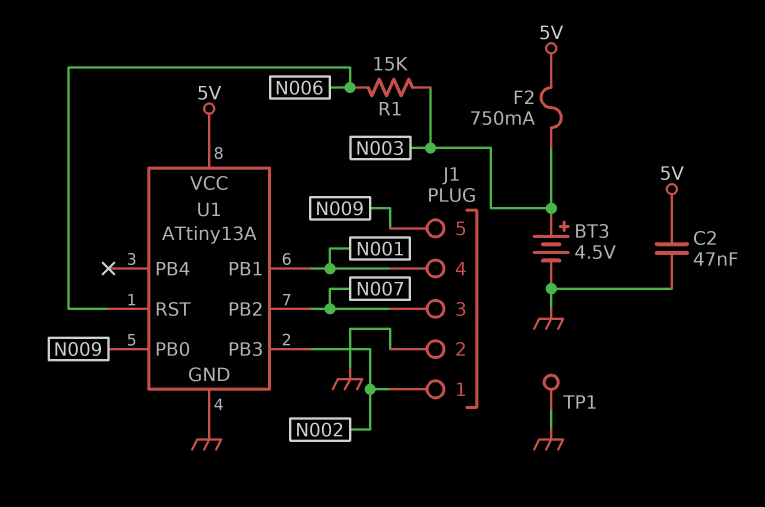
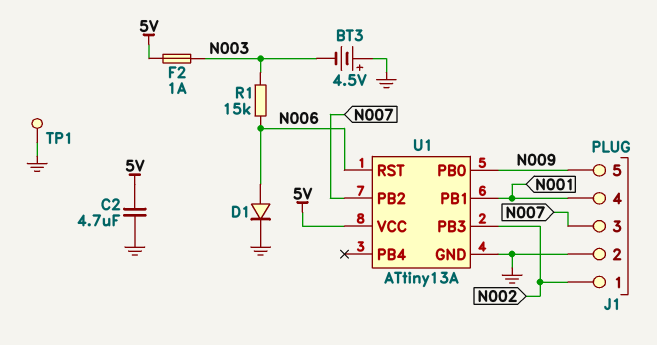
BT3: 4.5V (plus N003, minus GND) -> 4.5V (plus GND, minus N003)
C2: 47nF (5V, GND) -> 4.7uF (5V, GND)
D1: none -> diode (A N006, K GND)
F2: 750mA (5V, N003) -> 1A (5V, N003)

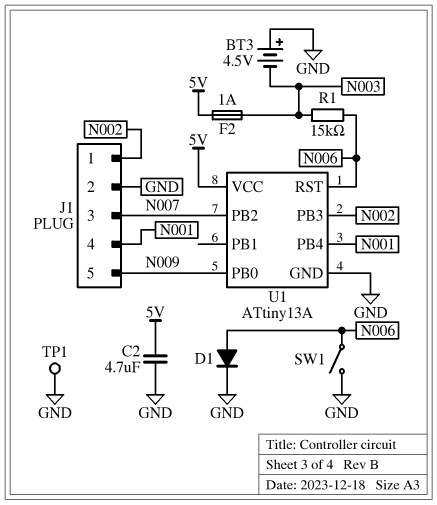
SW1: none -> switch (GND, N006)
U1 pin PB1: N001 -> none
U1 pin PB4: none -> N001

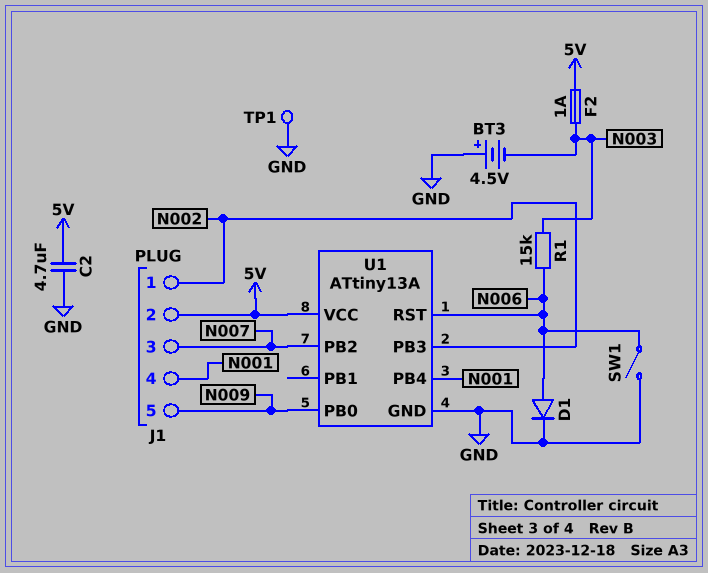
J1 pin 2: GND -> 5V

